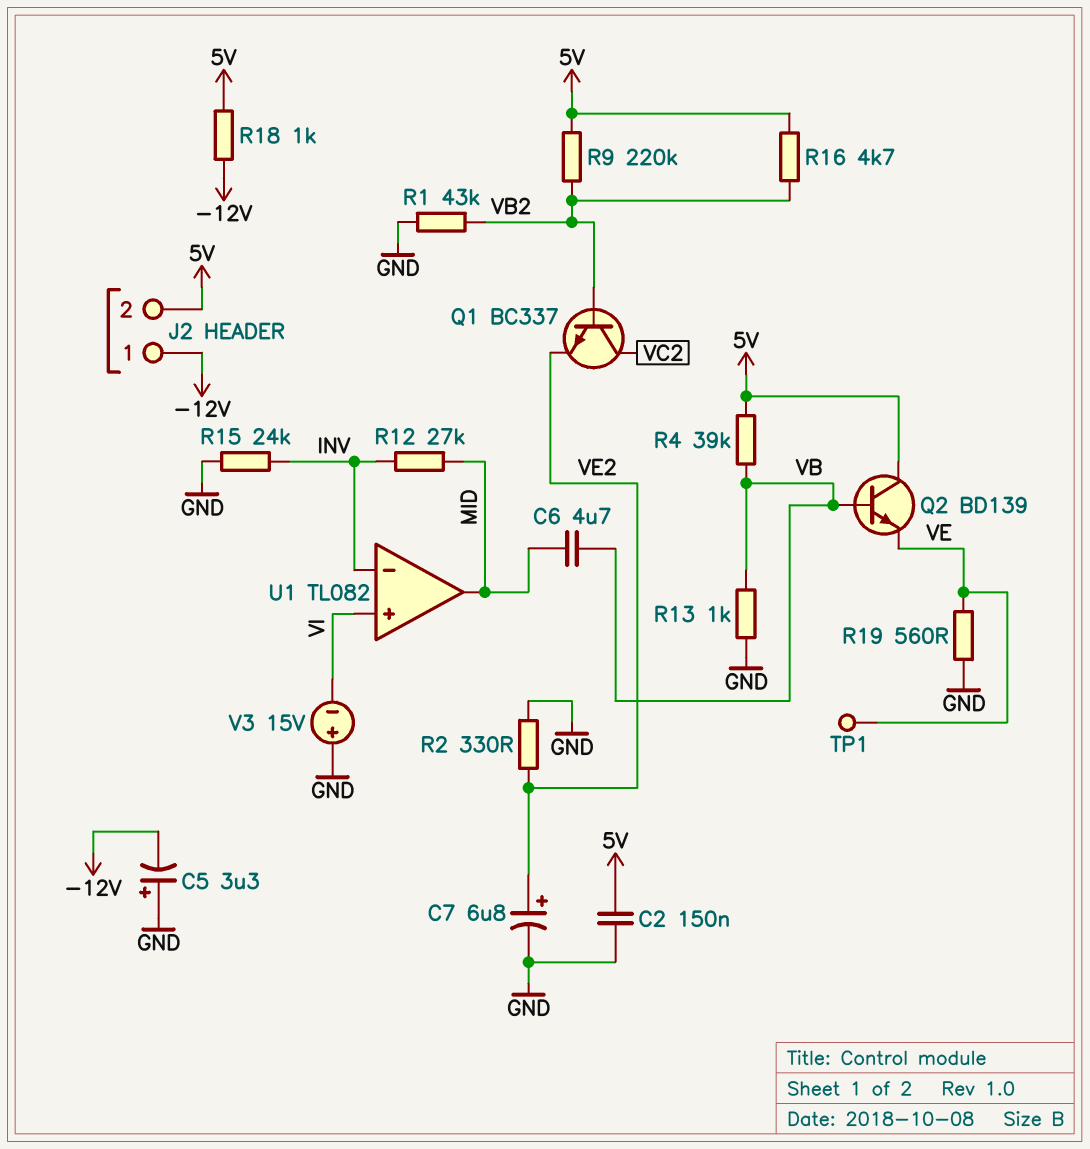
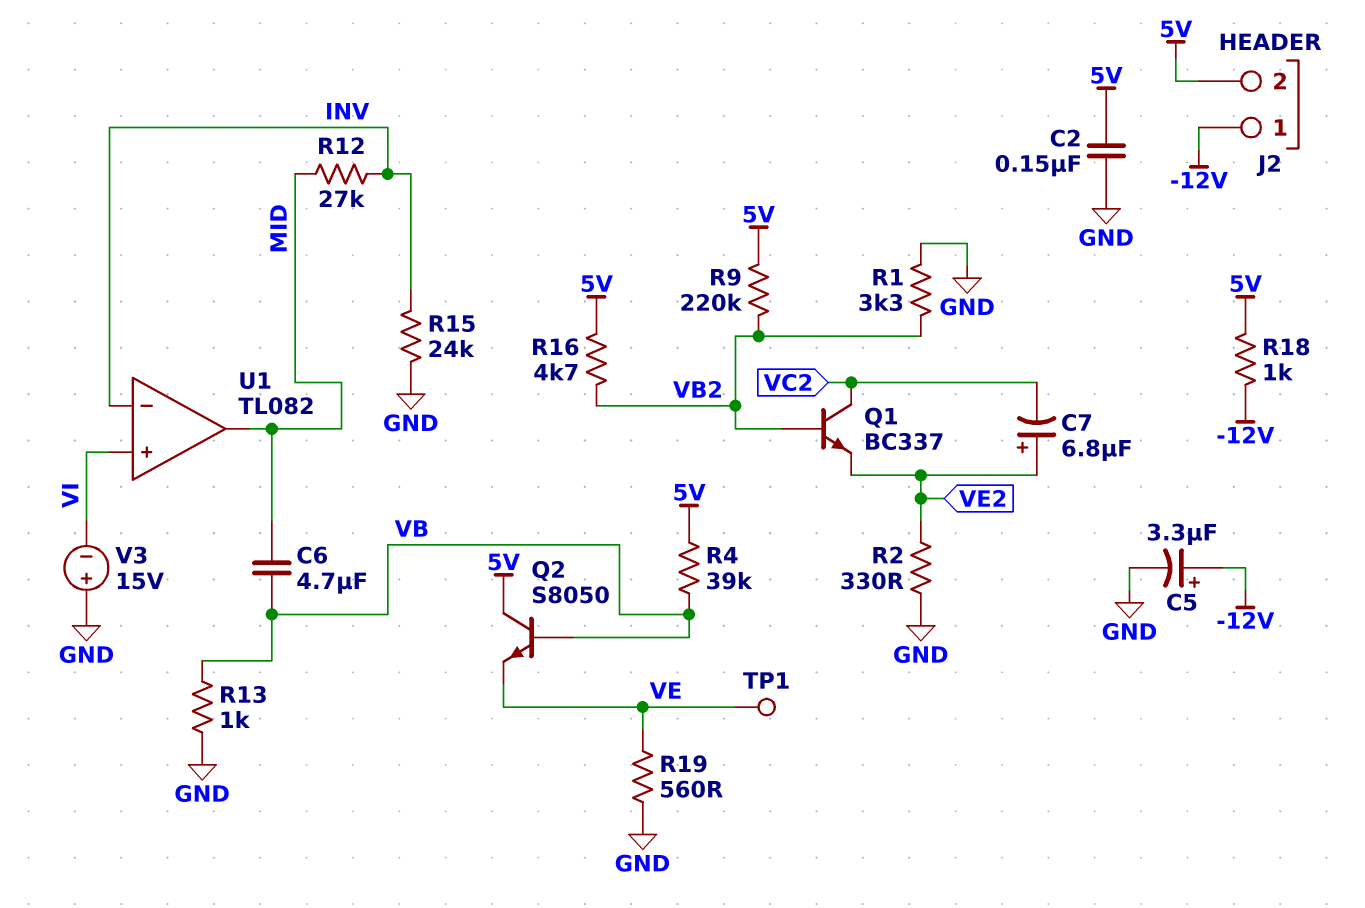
C5: 3.3uF (plus GND, minus -12V) -> 3.3uF (plus -12V, minus GND)
C7: 6.8uF (plus VE2, minus GND) -> 6.8uF (plus VE2, minus VC2)
Q2: NPN BD139 (B VB, C 5V, E VE) -> NPN S8050 (B VB, C 5V, E VE)
R1: 43k (GND, VB2) -> 3.3k (GND, VB2)

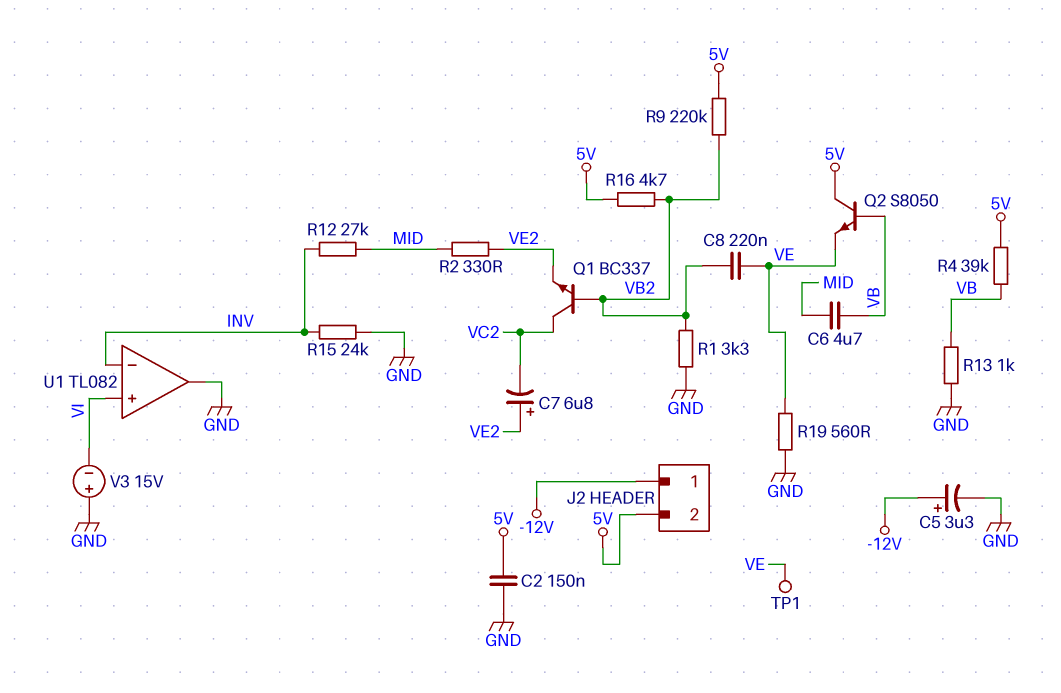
C8: none -> 220nF (VB2, VE)
R2: 330 (GND, VE2) -> 330 (MID, VE2)
R18: 1k (-12V, 5V) -> none
U1 pin out: MID -> GND

